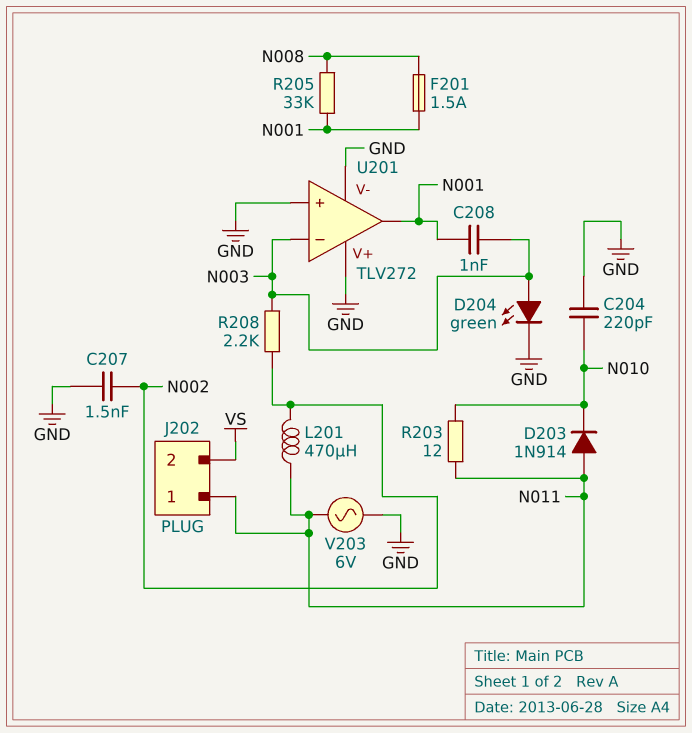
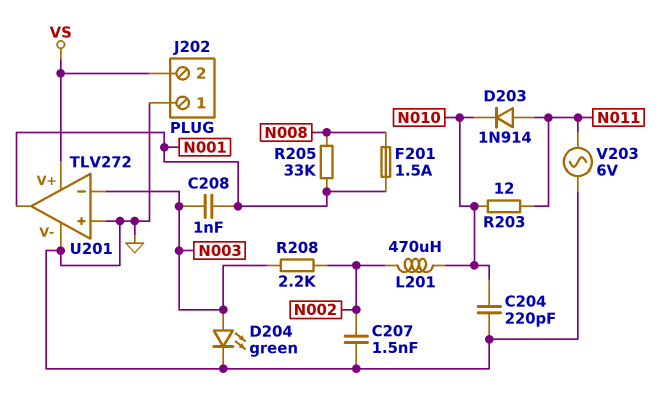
J202 pin 1: N011 -> GND
L201: 470uH (N002, N011) -> 470uH (N002, N010)
U201 pin V+: GND -> VS

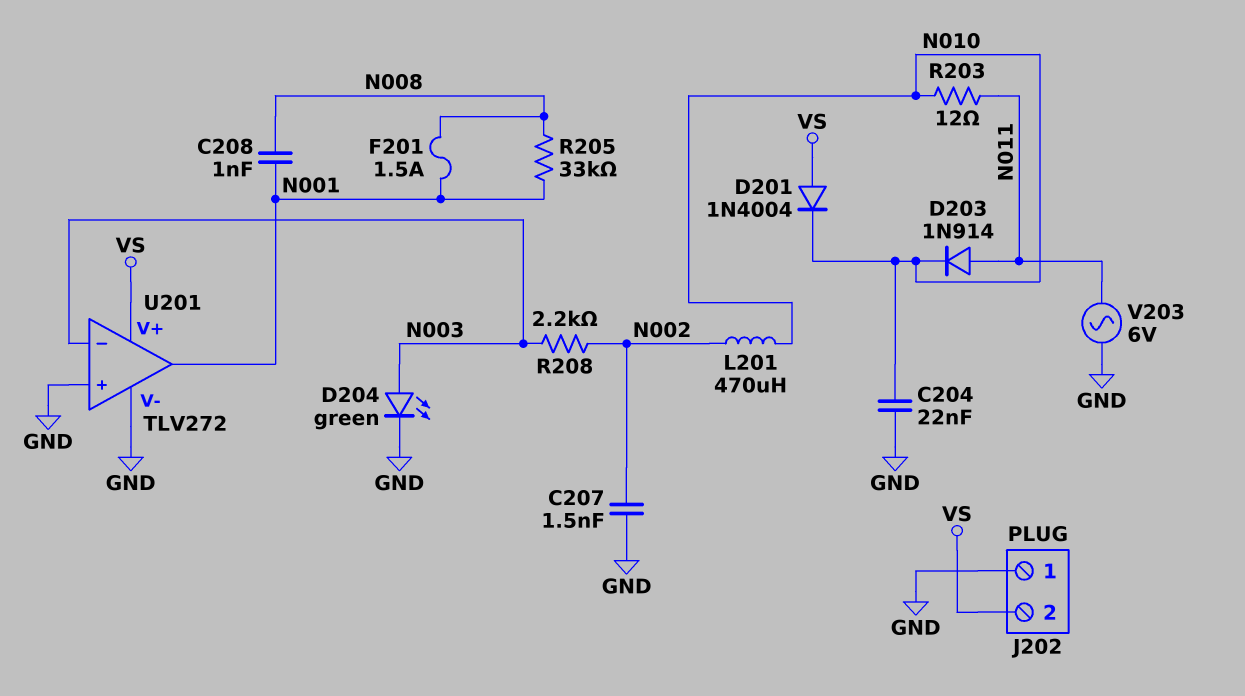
C204: 220pF (GND, N010) -> 22nF (GND, N010)
C208: 1nF (N001, N003) -> 1nF (N001, N008)
D201: none -> diode 1N4004 (A VS, K N010)

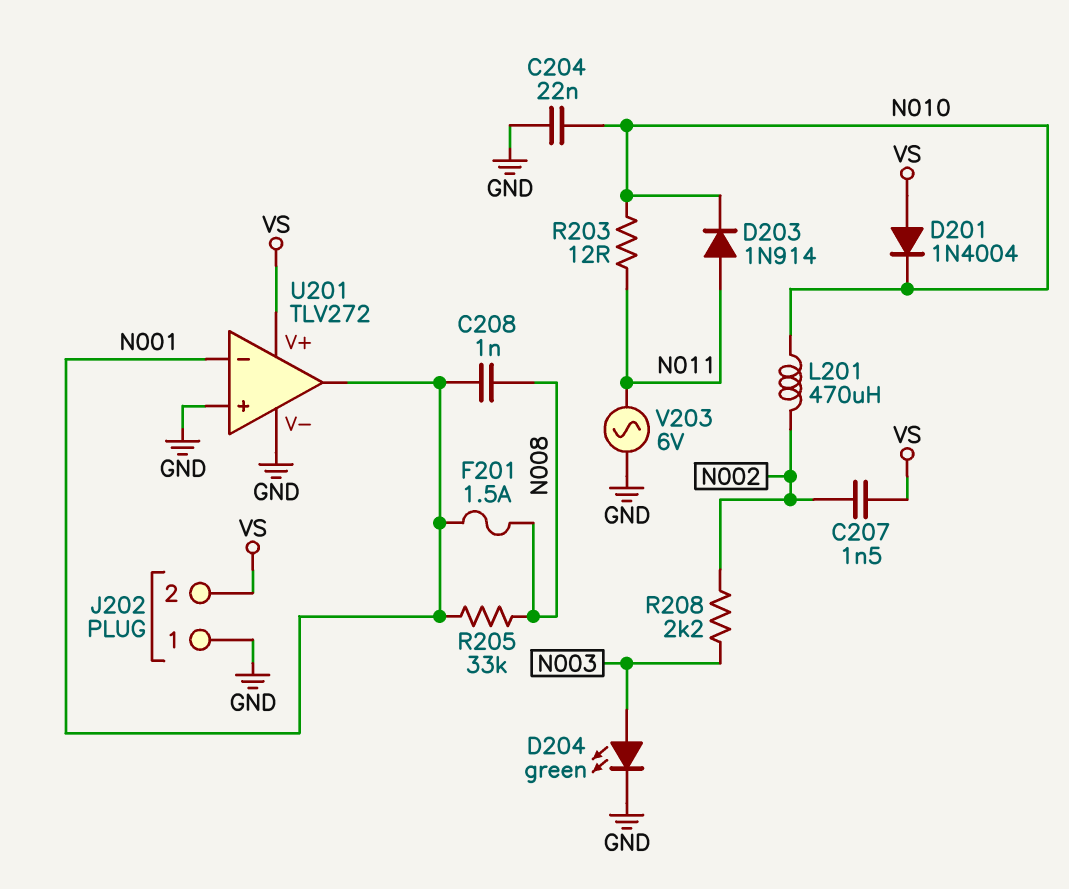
C207: 1.5nF (GND, N002) -> 1.5nF (N002, VS)
U201 pin in-: N003 -> N001

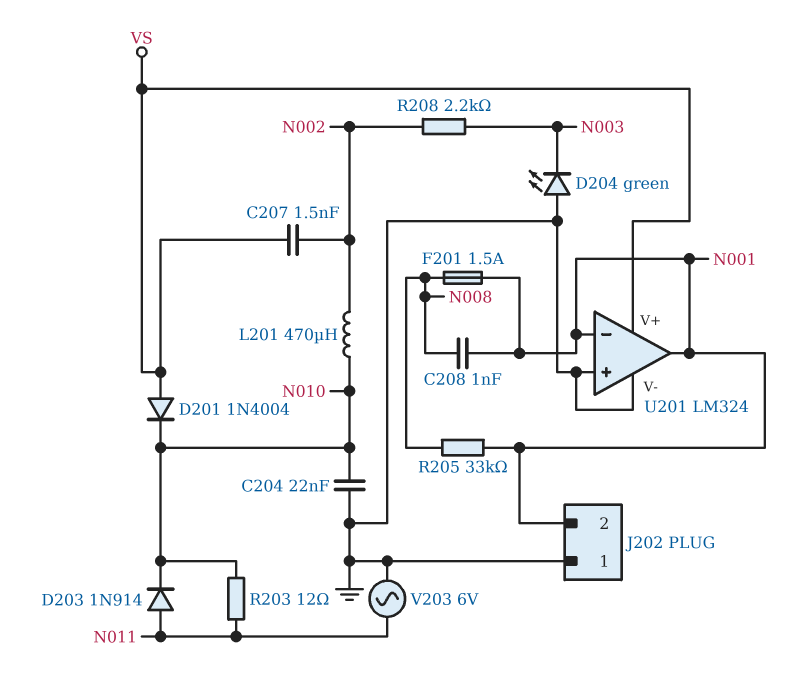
D204: LED green (A N003, K GND) -> LED green (A GND, K N003)
J202 pin 2: VS -> N001
U201: TLV272 -> LM324

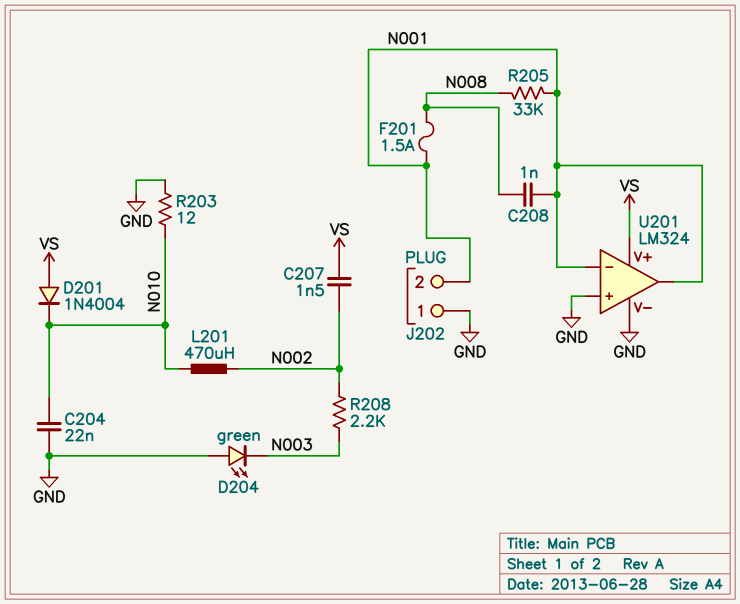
D203: diode 1N914 (A N011, K N010) -> none
R203: 12 (N010, N011) -> 12 (GND, N010)
V203: AC 6V (GND, N011) -> none

